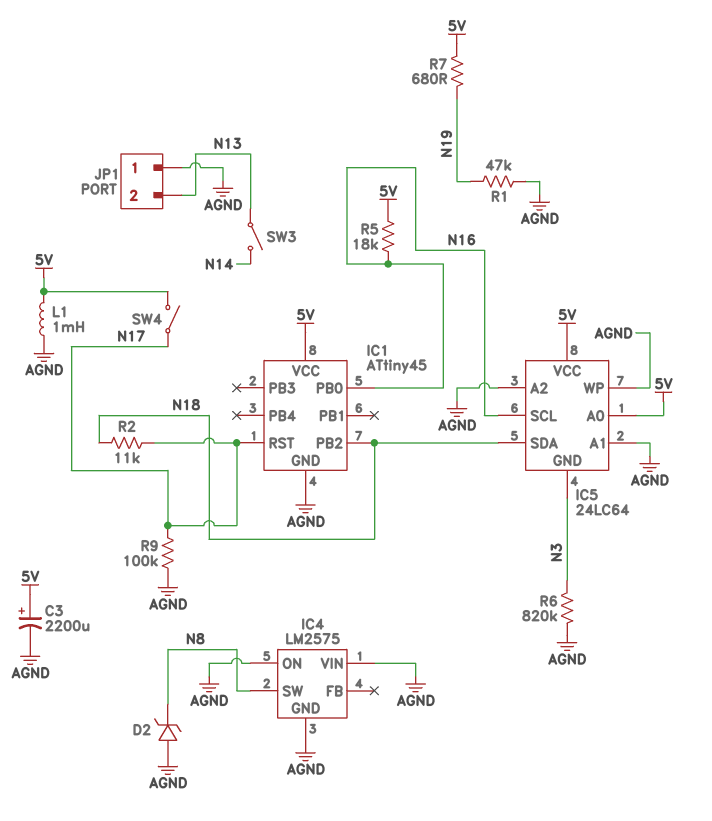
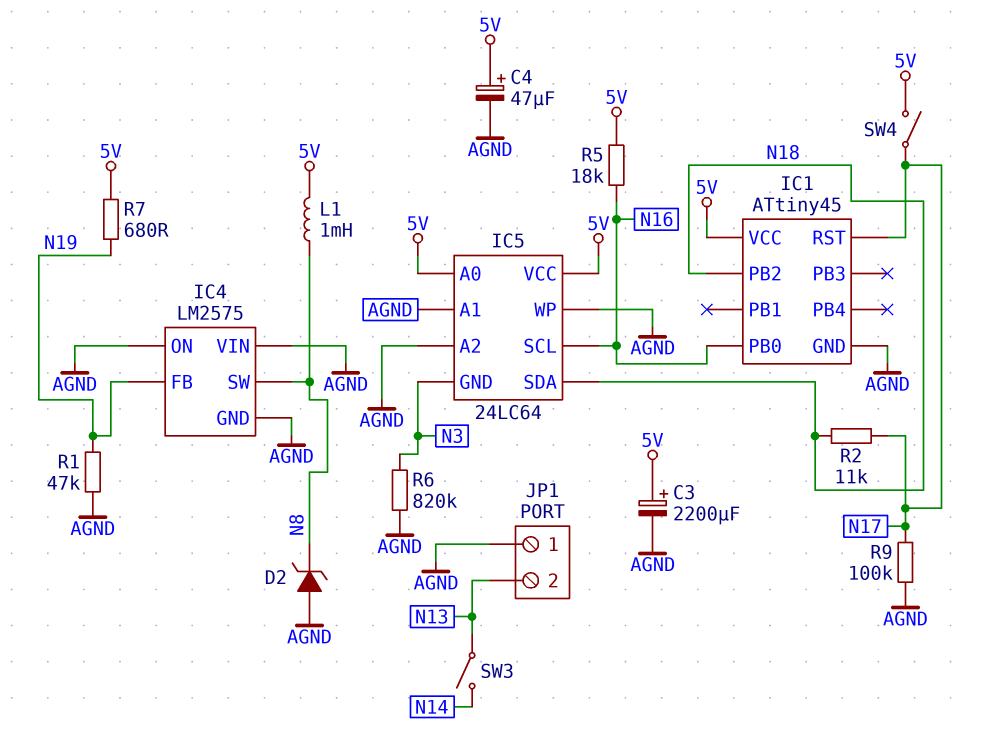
C4: none -> 47uF (plus 5V, minus AGND)
IC4 pin FB: none -> N19
L1: 1mH (5V, AGND) -> 1mH (5V, N8)

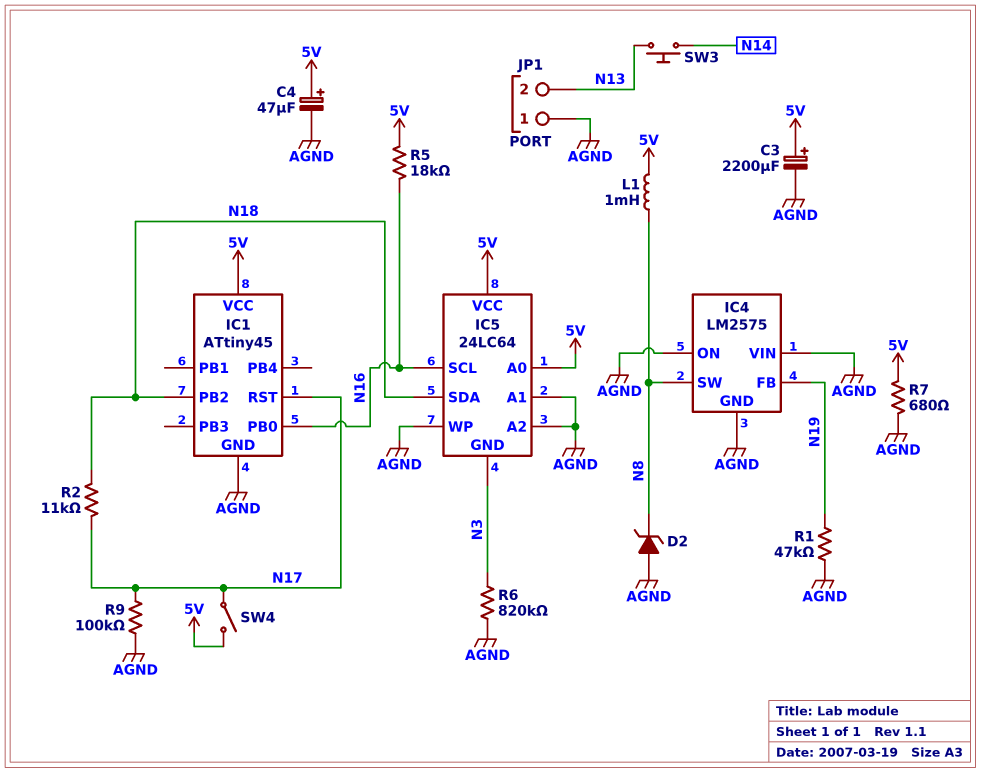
R7: 680 (5V, N19) -> 680 (5V, AGND)
SW3: switch (N13, N14) -> button (N13, N14)

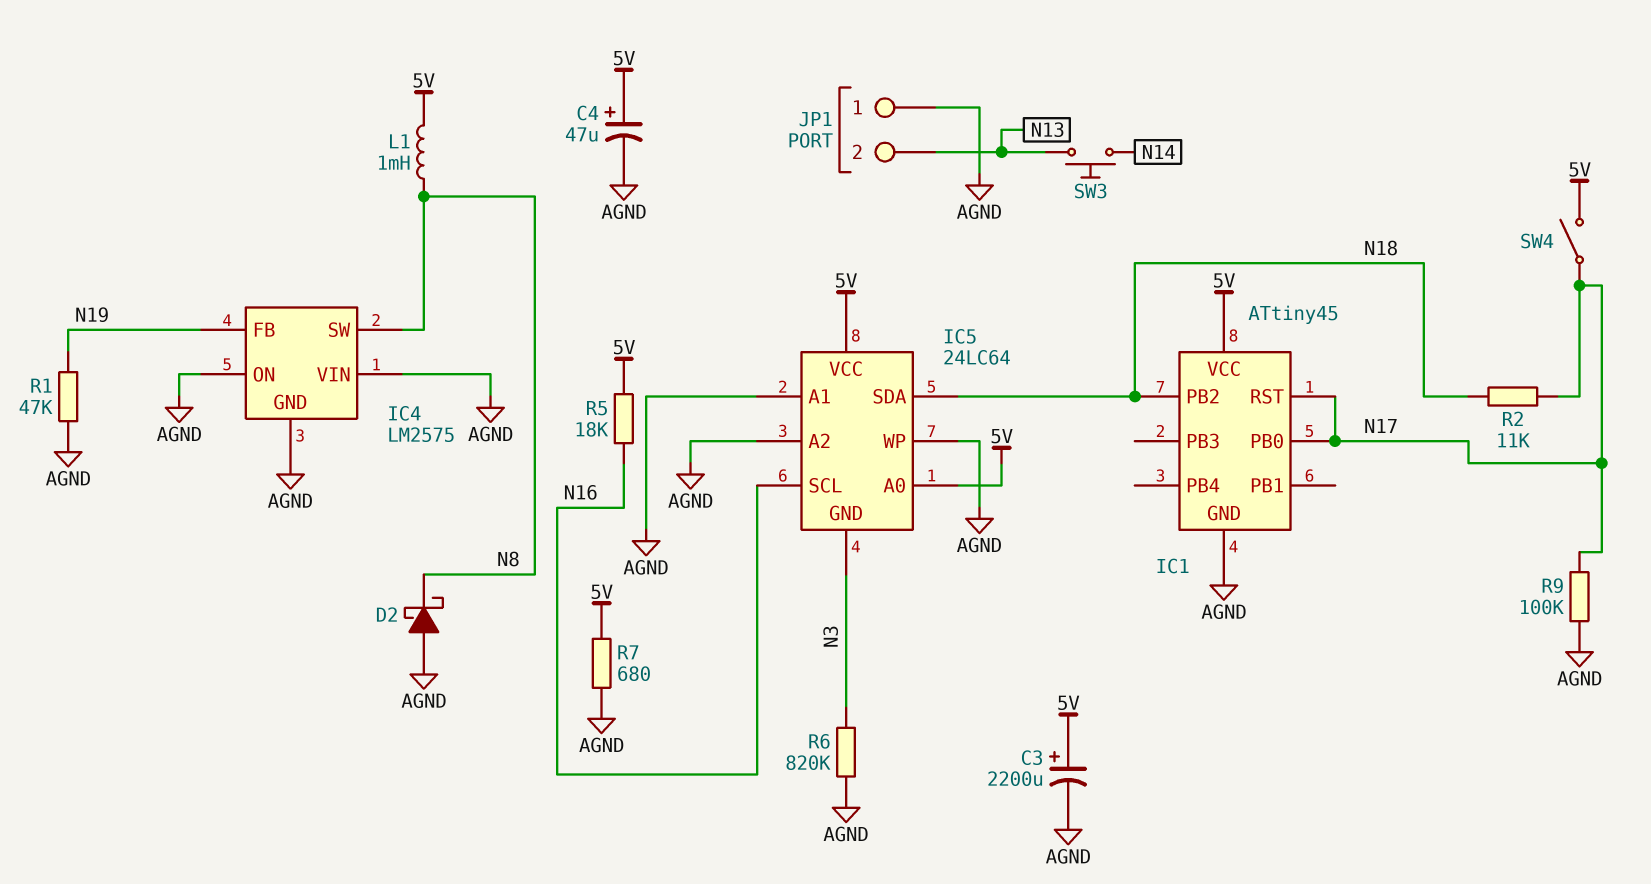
D2: zener (A AGND, K N8) -> schottky (A AGND, K N8)
IC1 pin PB0: N16 -> N17

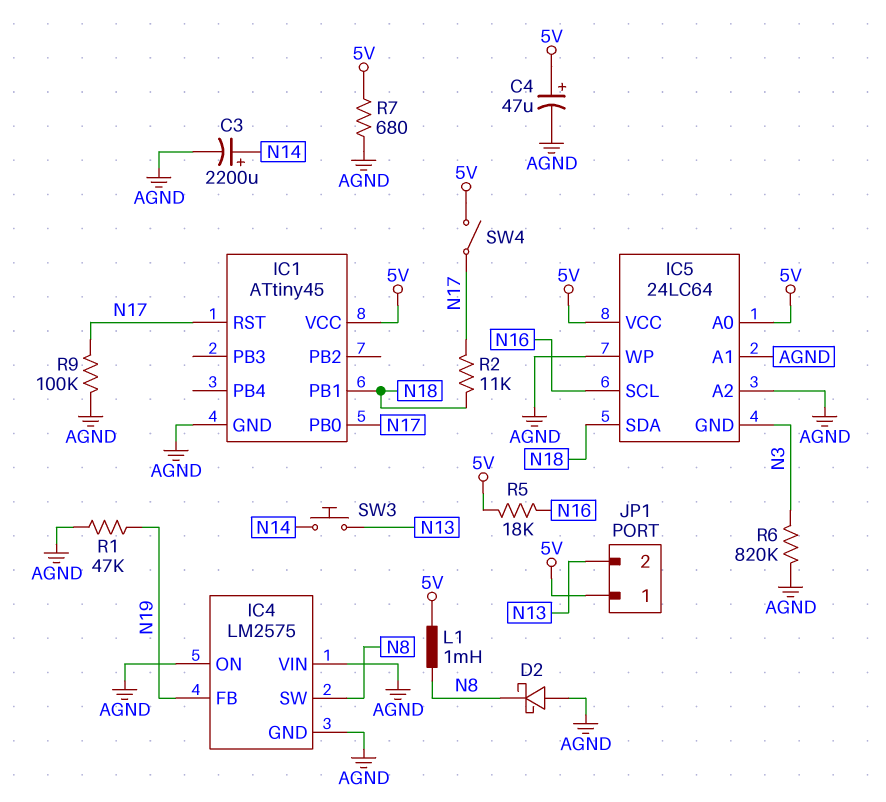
C3: 2200uF (plus 5V, minus AGND) -> 2200uF (plus N14, minus AGND)
IC1 pin PB1: none -> N18
IC1 pin PB2: N18 -> none
JP1 pin 1: AGND -> 5V

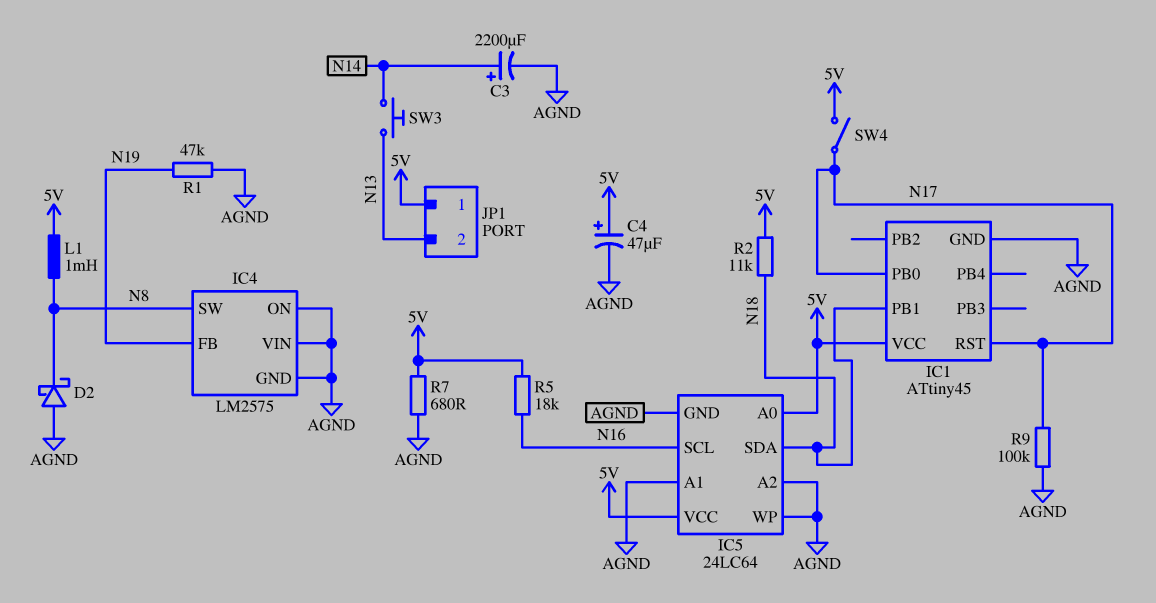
IC5 pin GND: N3 -> AGND
R2: 11k (N17, N18) -> 11k (5V, N18)
R6: 820k (AGND, N3) -> none

